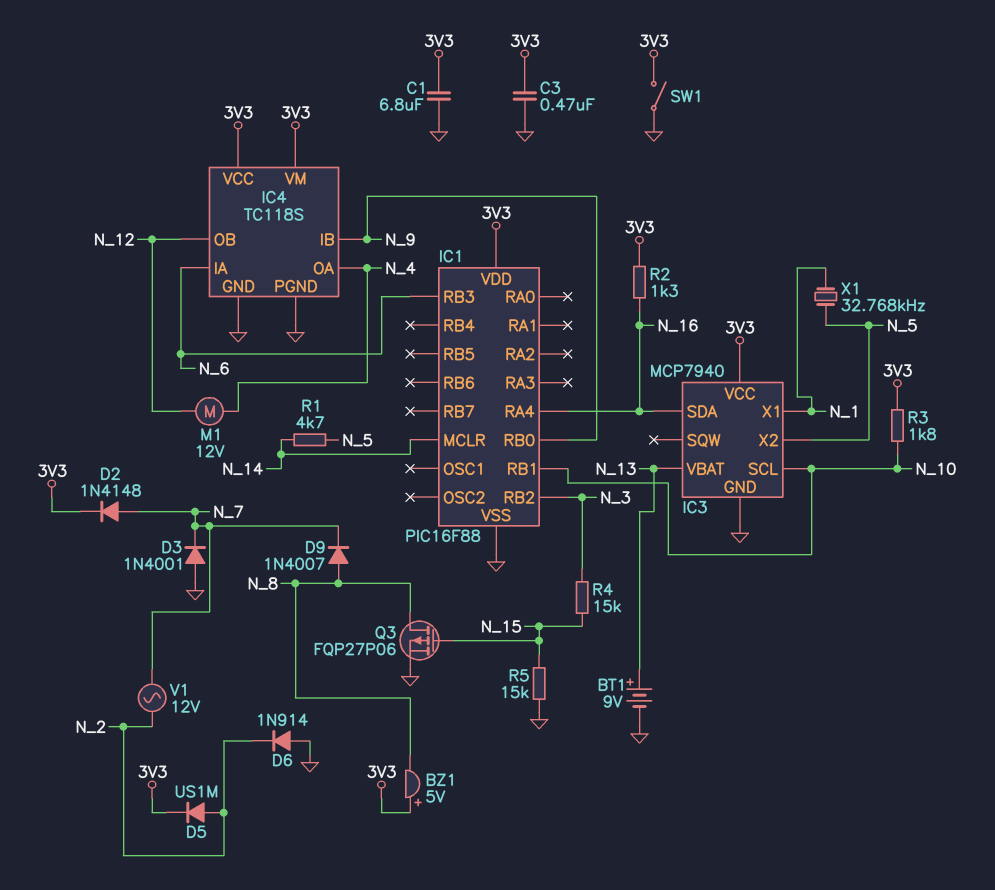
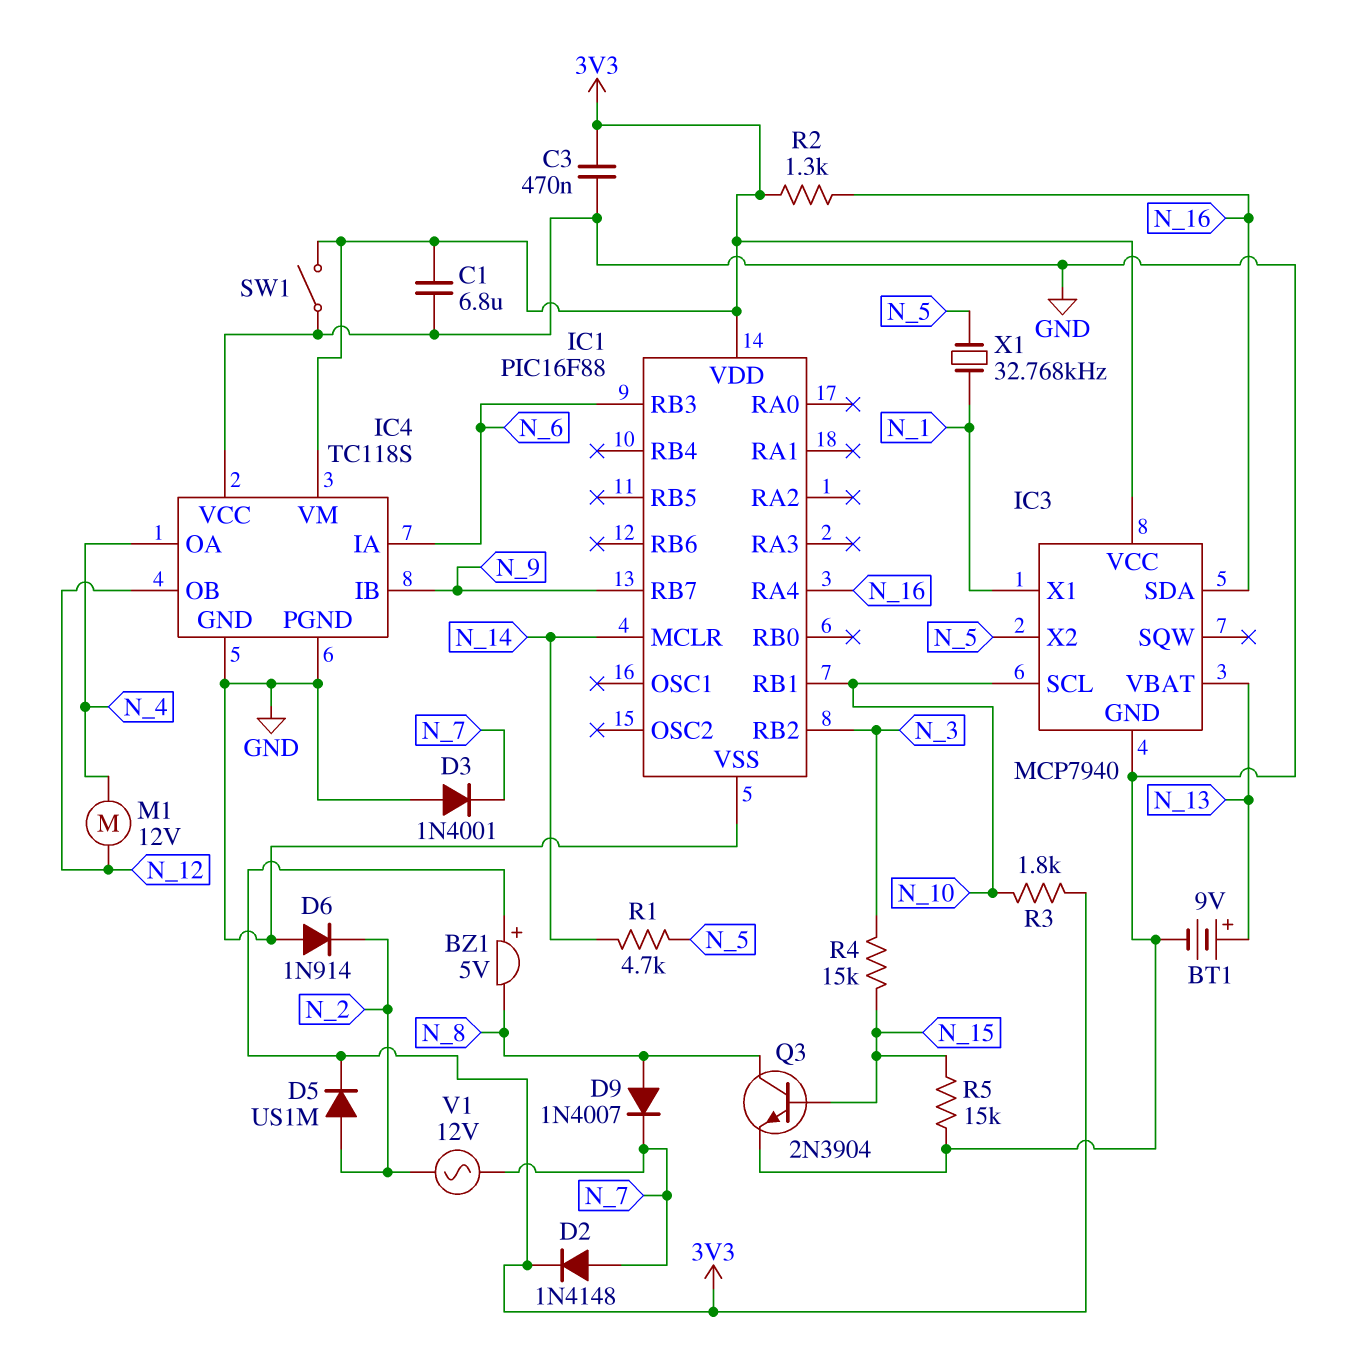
IC1 pin RB0: N_9 -> none
IC1 pin RB7: none -> N_9
IC4 pin VCC: 3V3 -> GND
Q3: PMOS FQP27P06 (G N_15, D N_8, S GND) -> NPN 2N3904 (B N_15, C N_8, E GND)

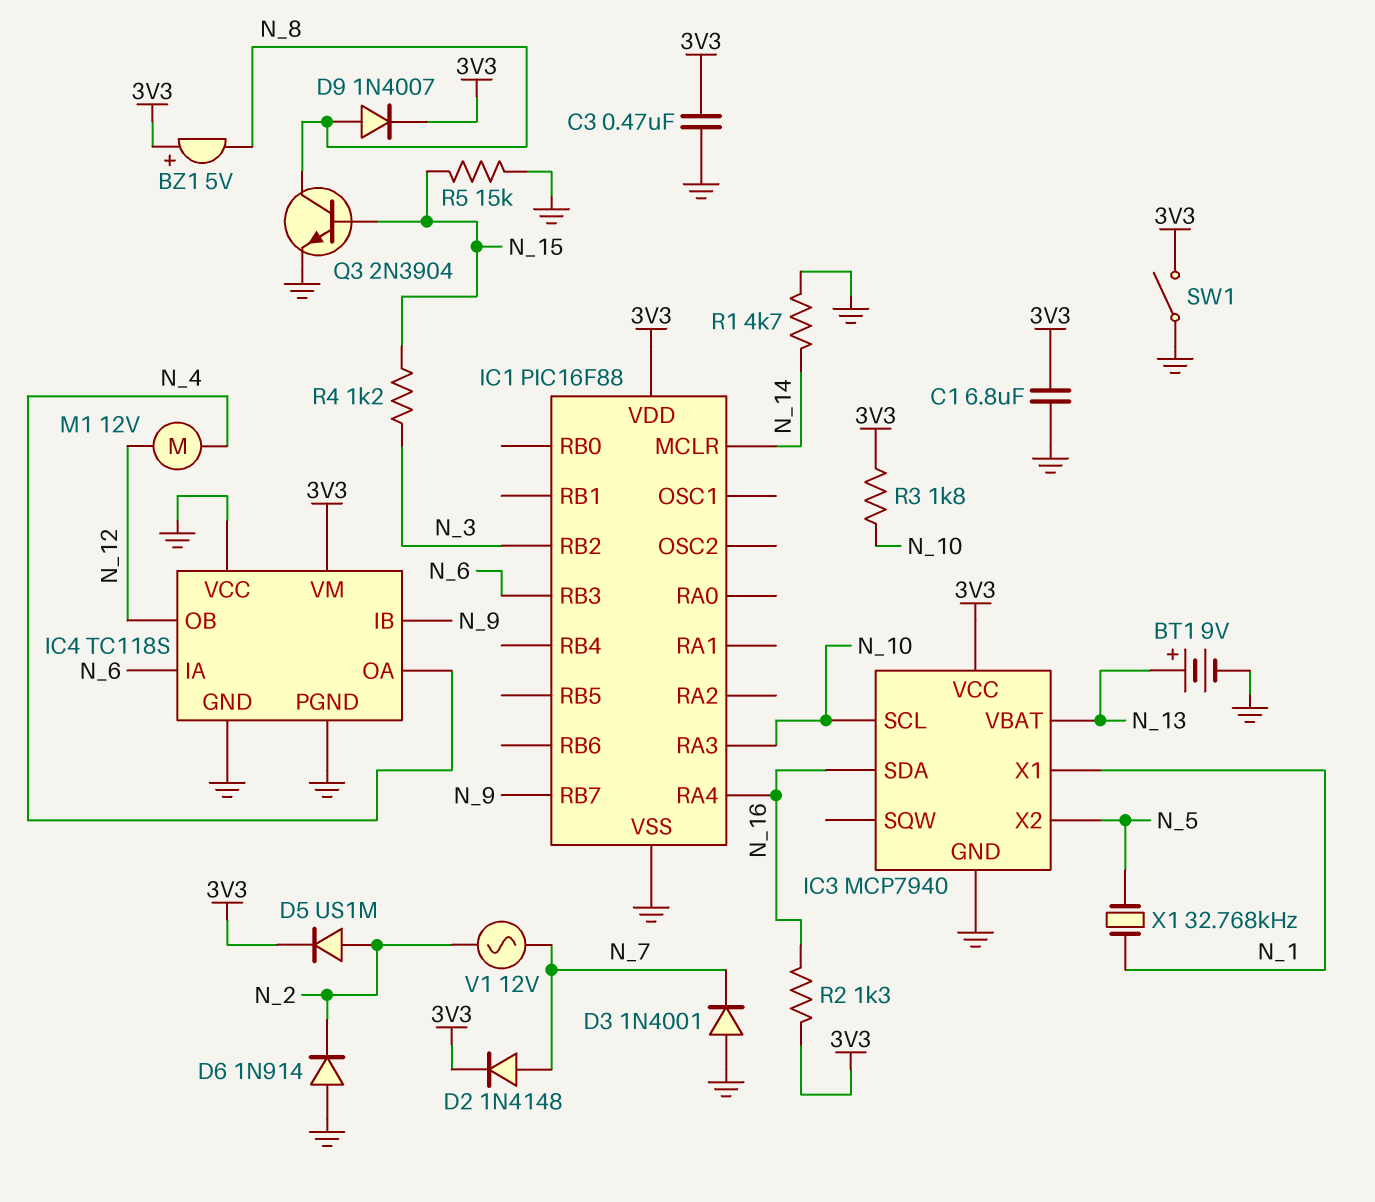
D9: diode 1N4007 (A N_8, K N_7) -> diode 1N4007 (A N_8, K 3V3)
IC1 pin RA3: none -> N_10
IC1 pin RB1: N_10 -> none
R1: 4.7k (N_5, N_14) -> 4.7k (GND, N_14)
R4: 15k (N_3, N_15) -> 1.2k (N_3, N_15)

